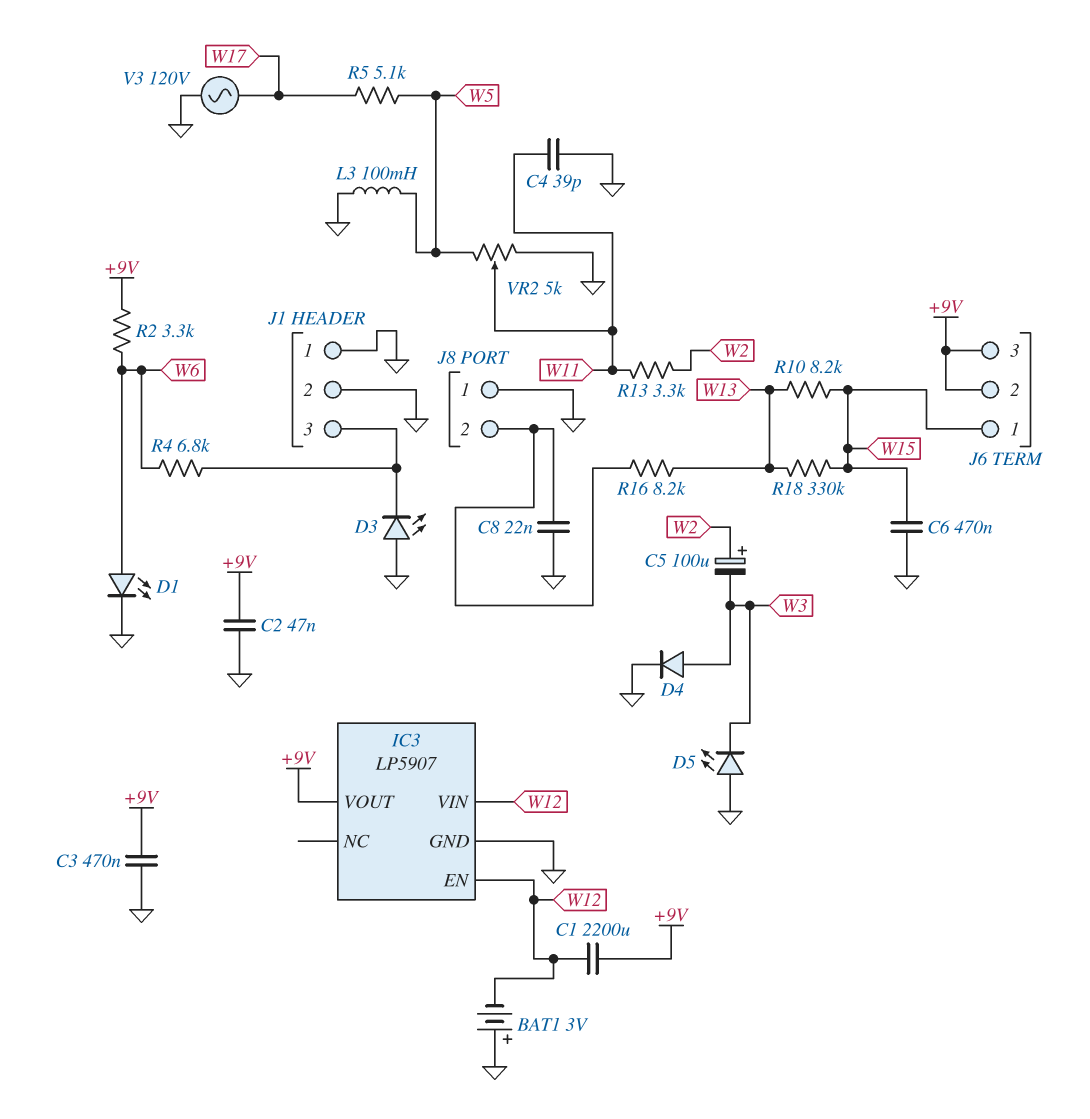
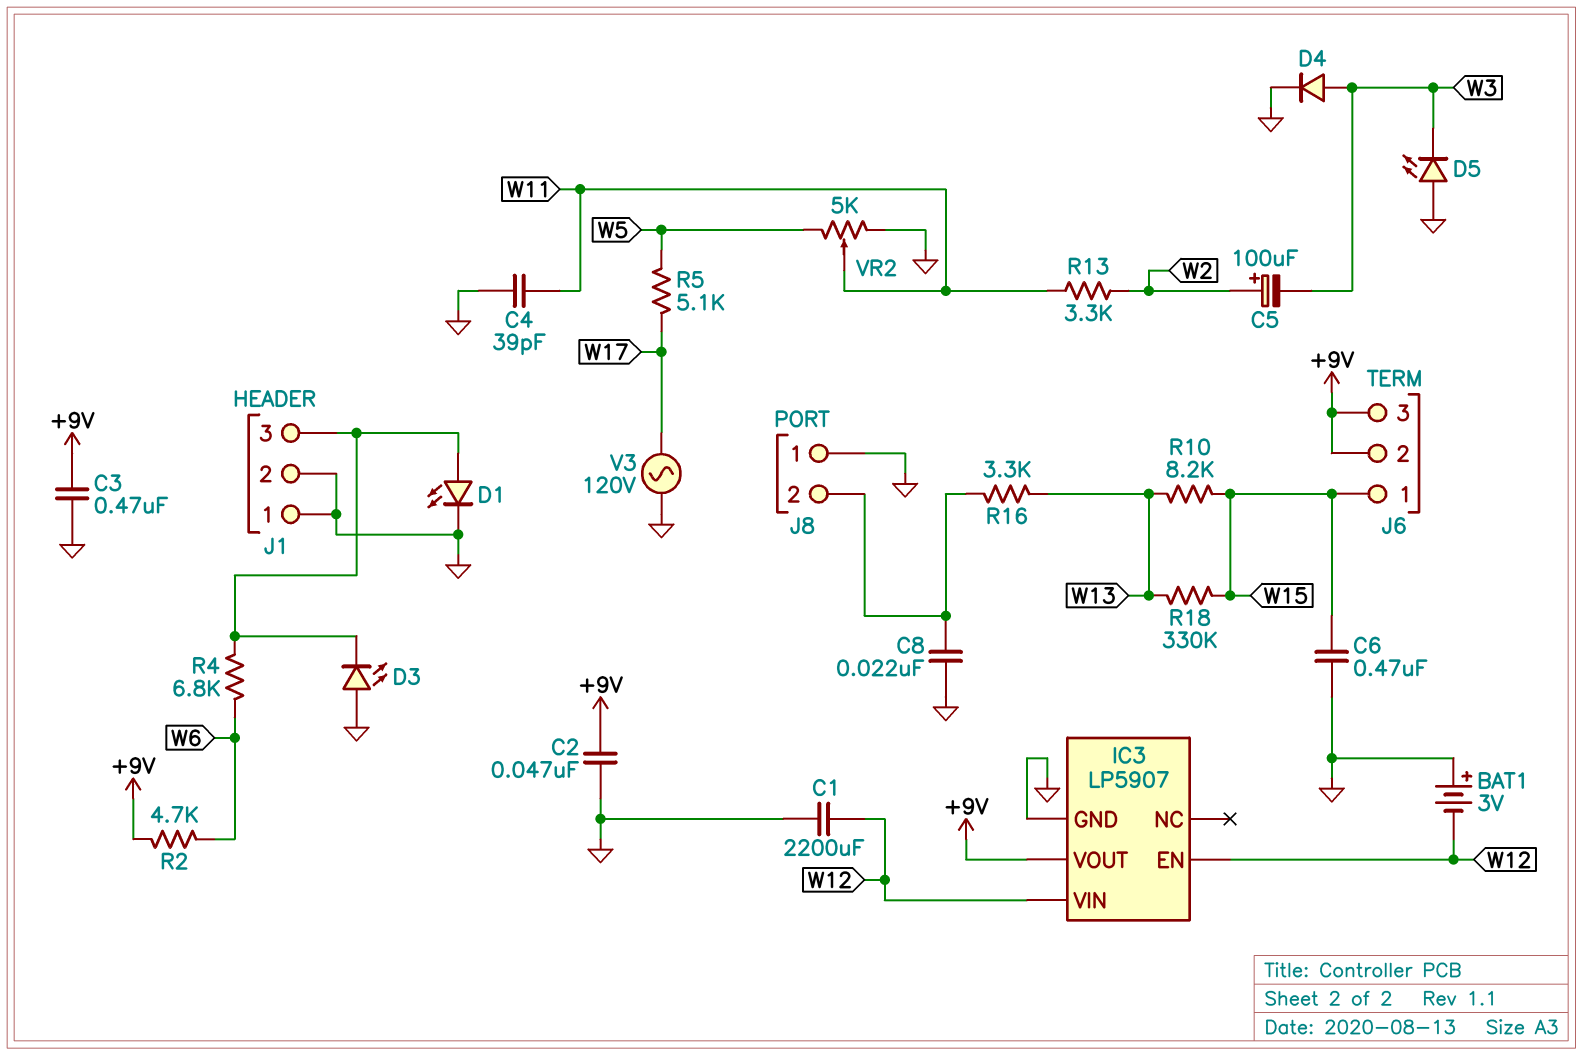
C1: 2200uF (+9V, W12) -> 2200uF (GND, W12)
D1: LED (A W6, K GND) -> LED (A J1/3, K GND)
L3: 100mH (GND, W5) -> none
R2: 3.3k (+9V, W6) -> 4.7k (+9V, W6)
R16: 8.2k (J8/2, W13) -> 3.3k (J8/2, W13)

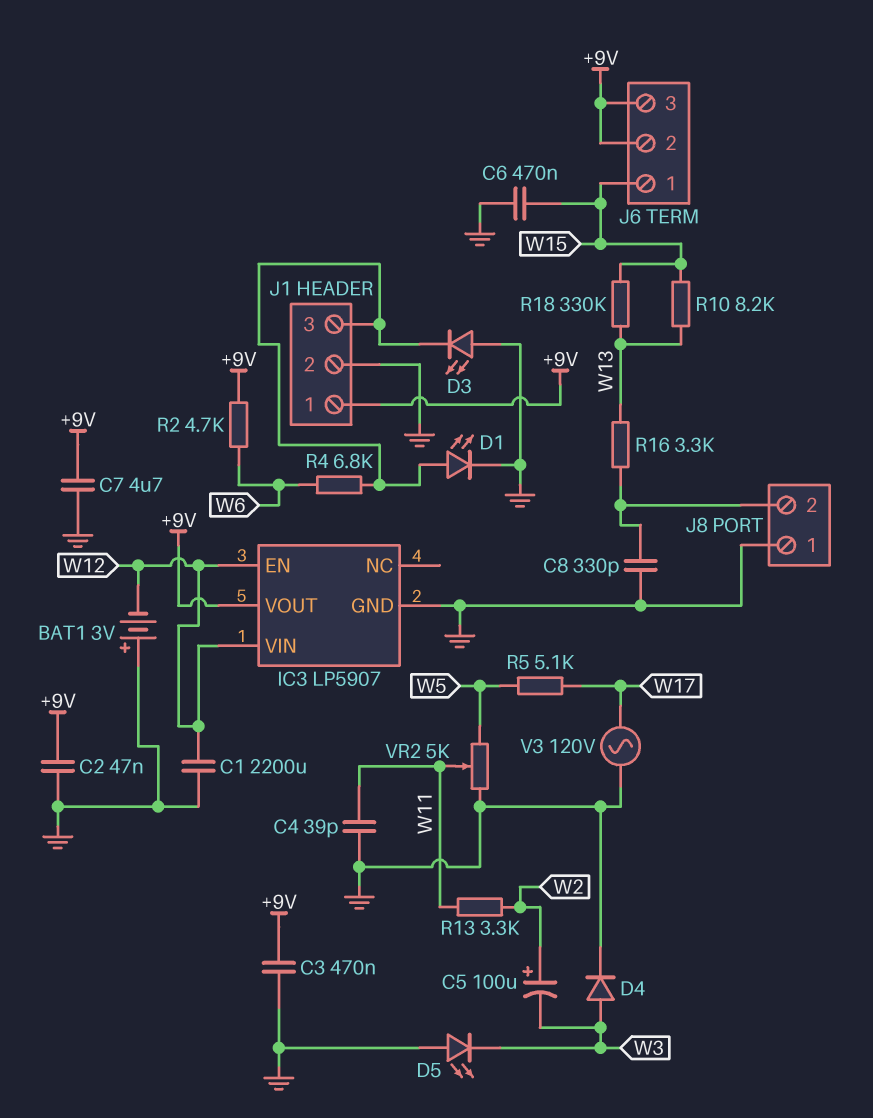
C7: none -> 4.7uF (+9V, GND)
C8: 22nF (GND, J8/2) -> 330pF (GND, J8/2)
J1 pin 1: GND -> +9V

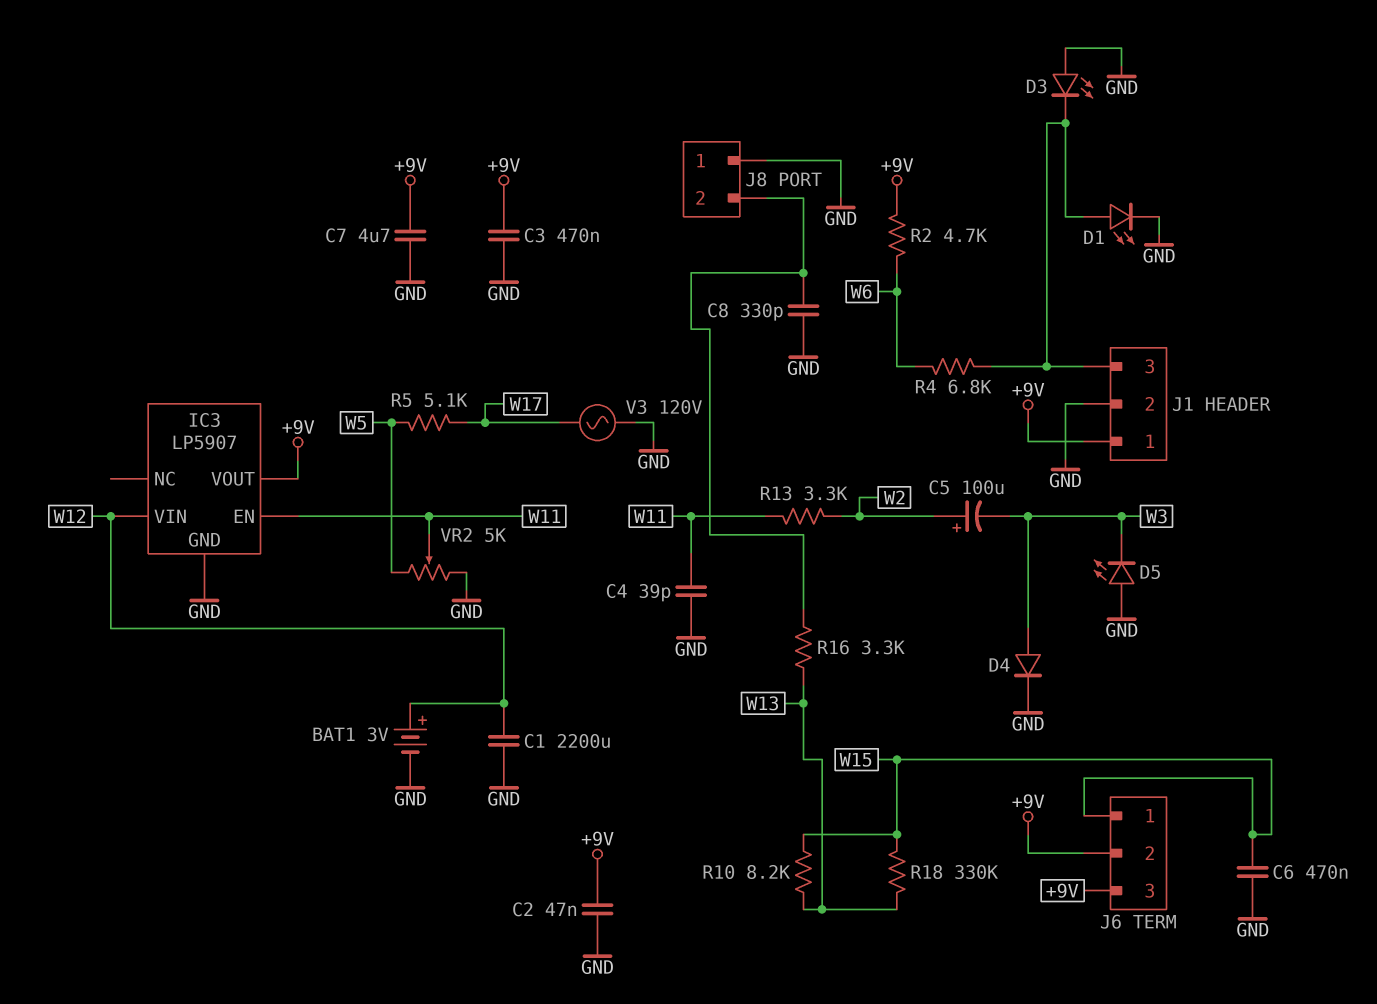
BAT1: 3V (plus GND, minus W12) -> 3V (plus W12, minus GND)
IC3 pin EN: W12 -> W11

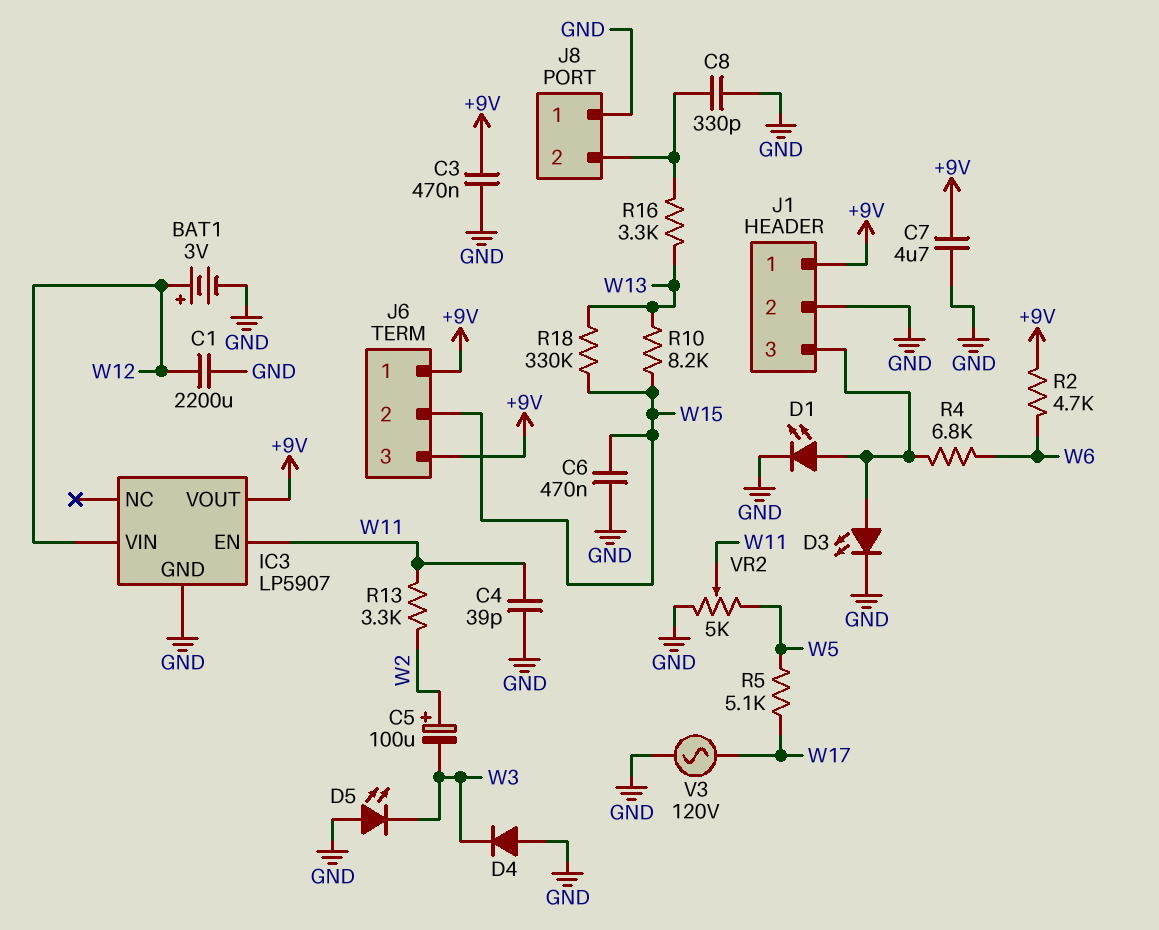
C2: 47nF (+9V, GND) -> none
D3: LED (A GND, K J1/3) -> LED (A J1/3, K GND)
D4: diode (A W3, K GND) -> diode (A GND, K W3)
J6 pin 1: W15 -> +9V
J6 pin 2: +9V -> W15

